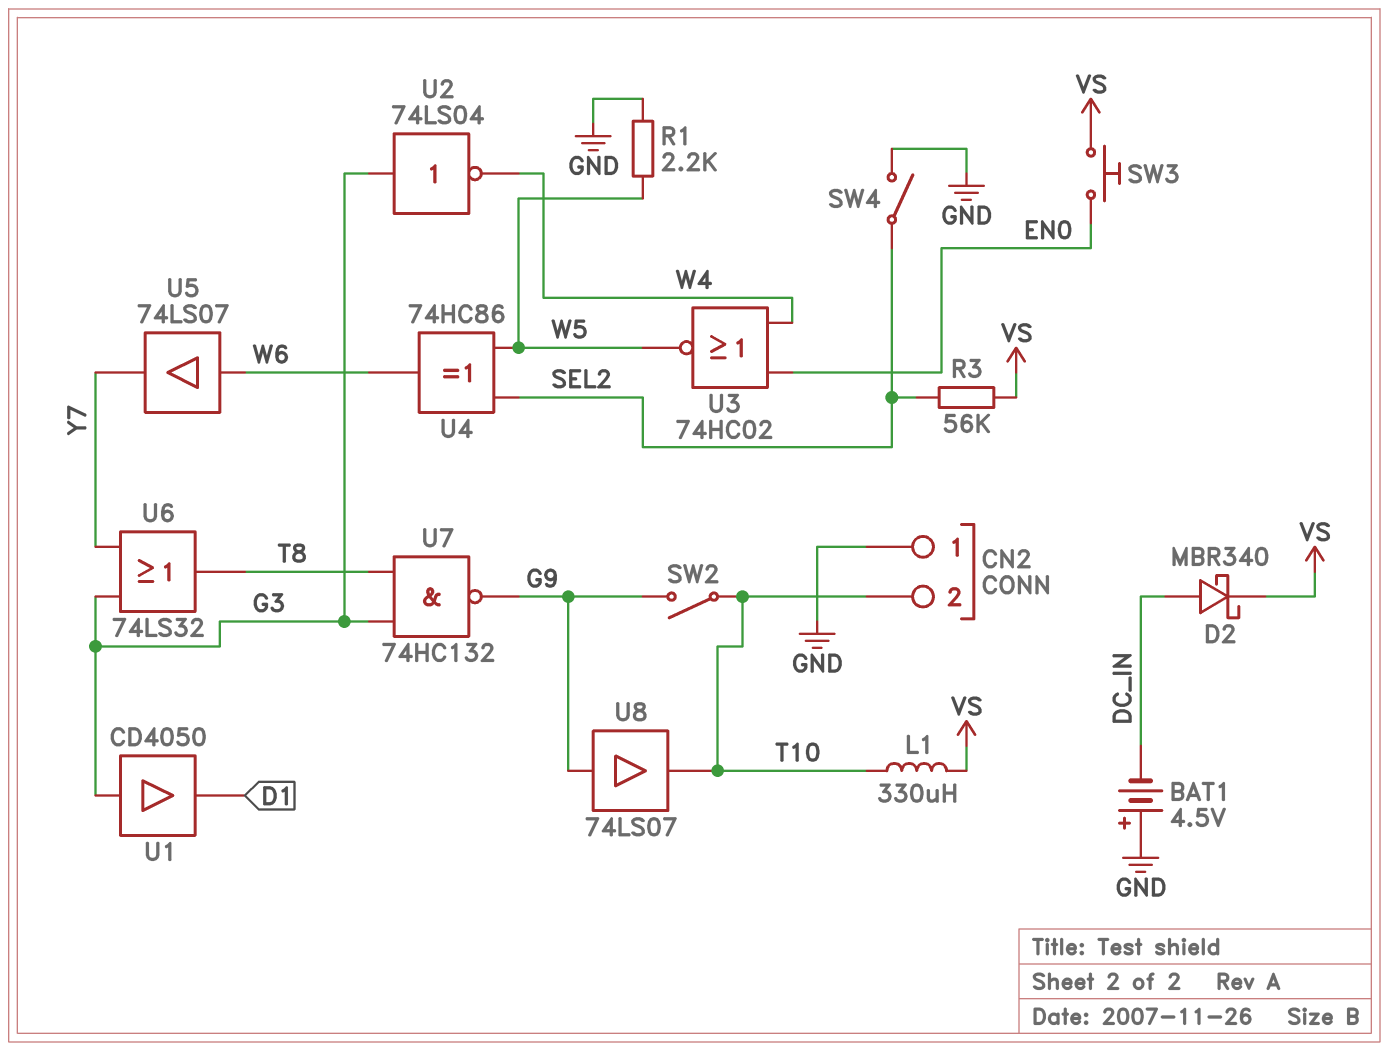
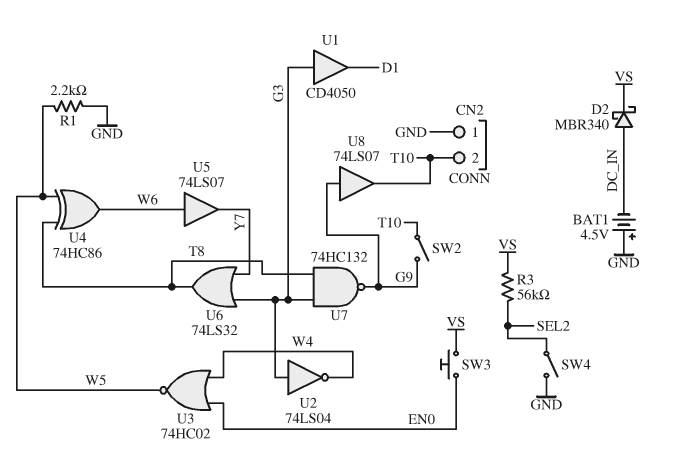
L1: 330uH (T10, VS) -> none
U4: XOR 74HC86 (in SEL2, in W5, out W6) -> XOR 74HC86 (in T8, in W5, out W6)

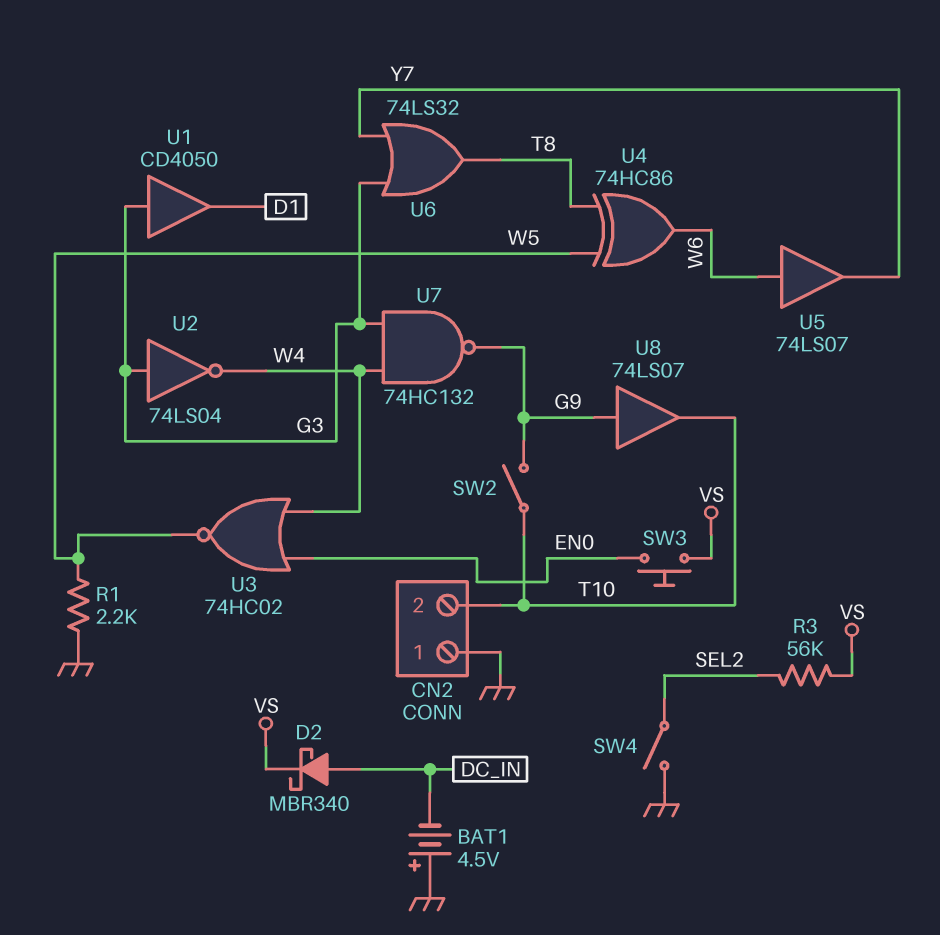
U7: NAND 74HC132 (in G3, in T8, out G9) -> NAND 74HC132 (in G3, in W4, out G9)

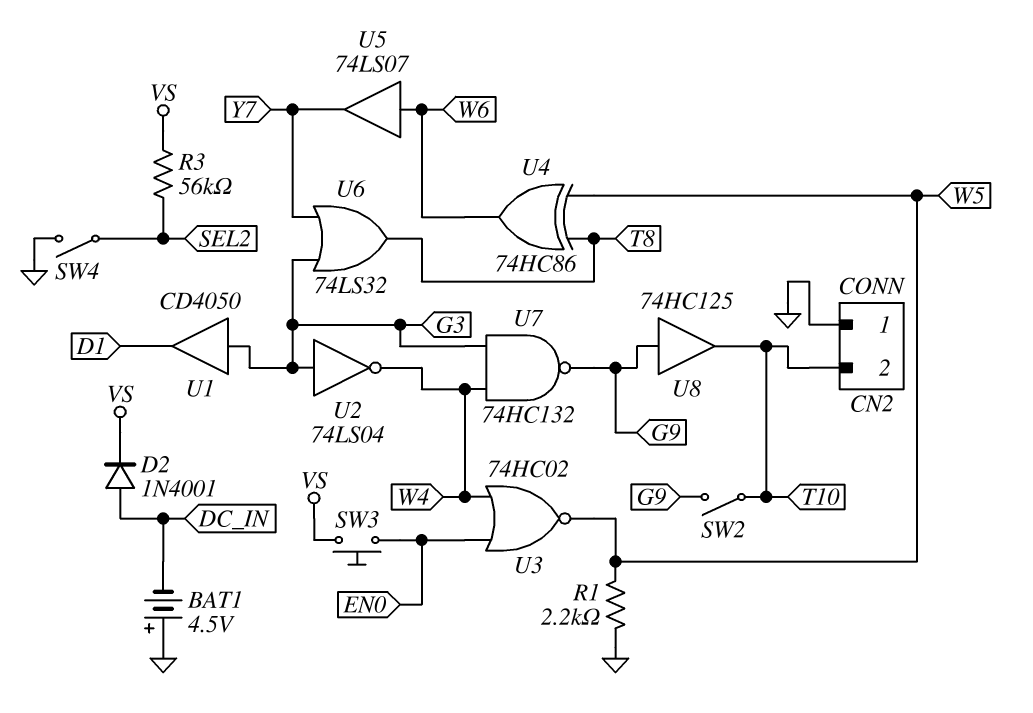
D2: schottky MBR340 (A DC_IN, K VS) -> diode 1N4001 (A DC_IN, K VS)
U8: buffer 74LS07 (in G9, out T10) -> buffer 74HC125 (in G9, out T10)

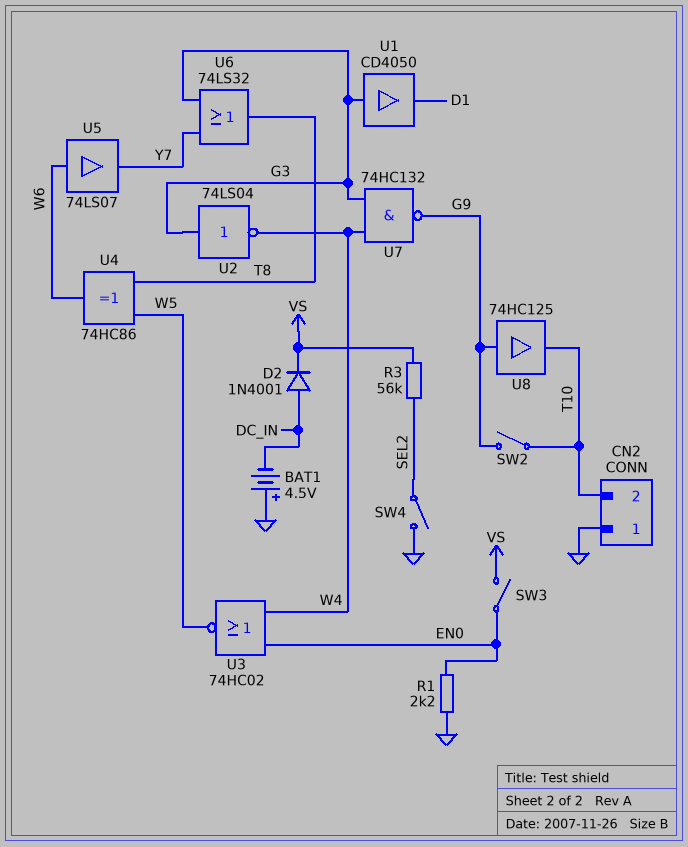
R1: 2.2k (GND, W5) -> 2.2k (EN0, GND)
SW3: button (EN0, VS) -> switch (EN0, VS)

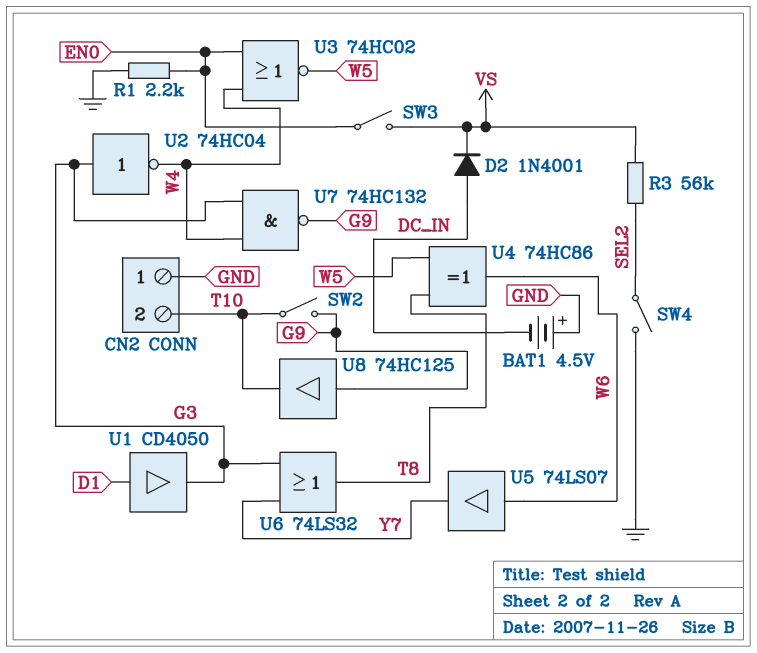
U1: buffer CD4050 (in G3, out D1) -> buffer CD4050 (in D1, out G3)
U2: NOT 74LS04 (in G3, out W4) -> NOT 74HC04 (in G3, out W4)

